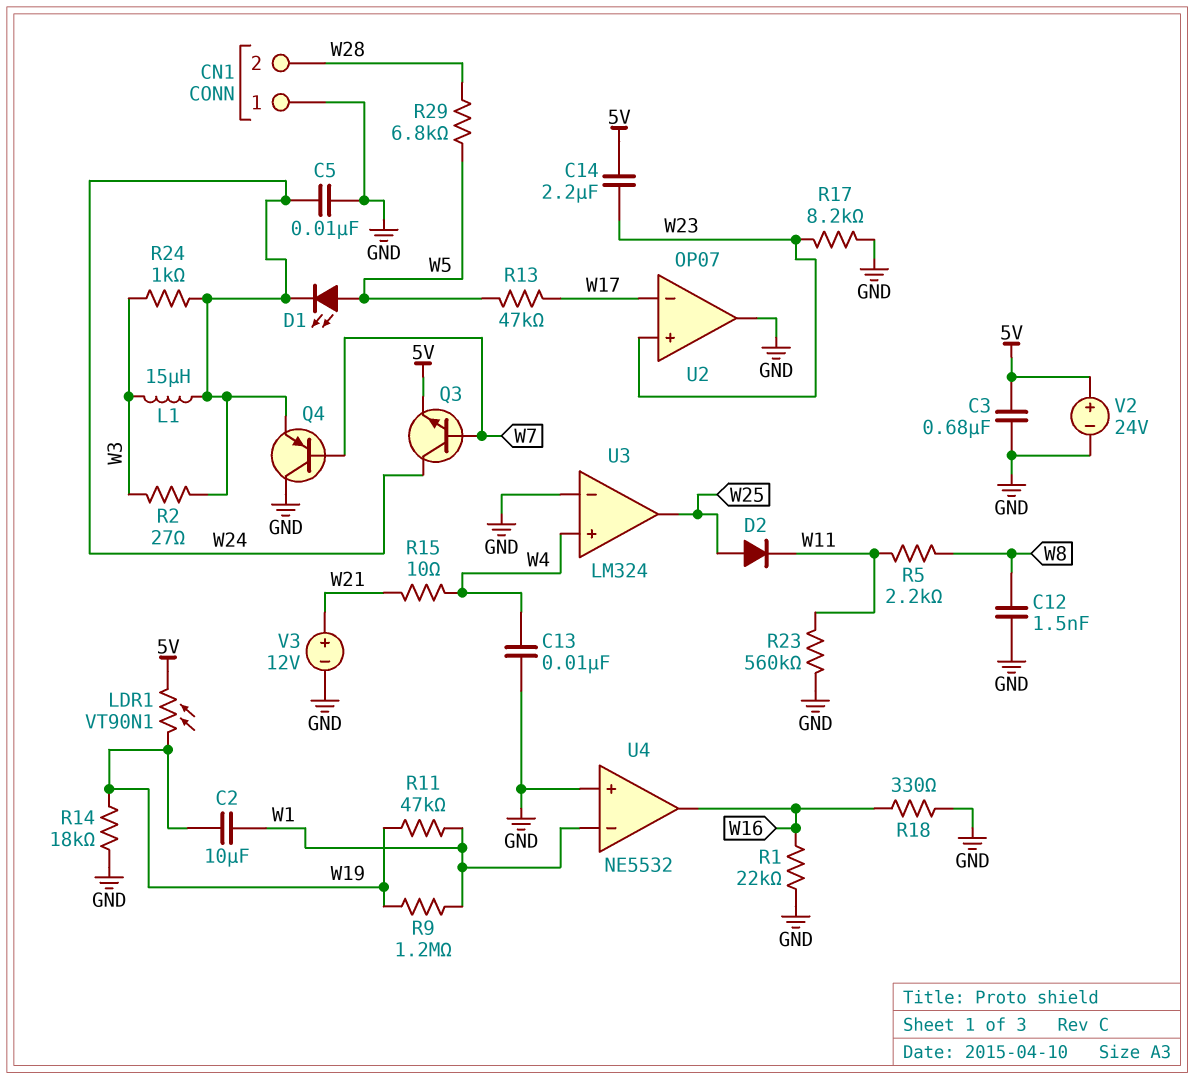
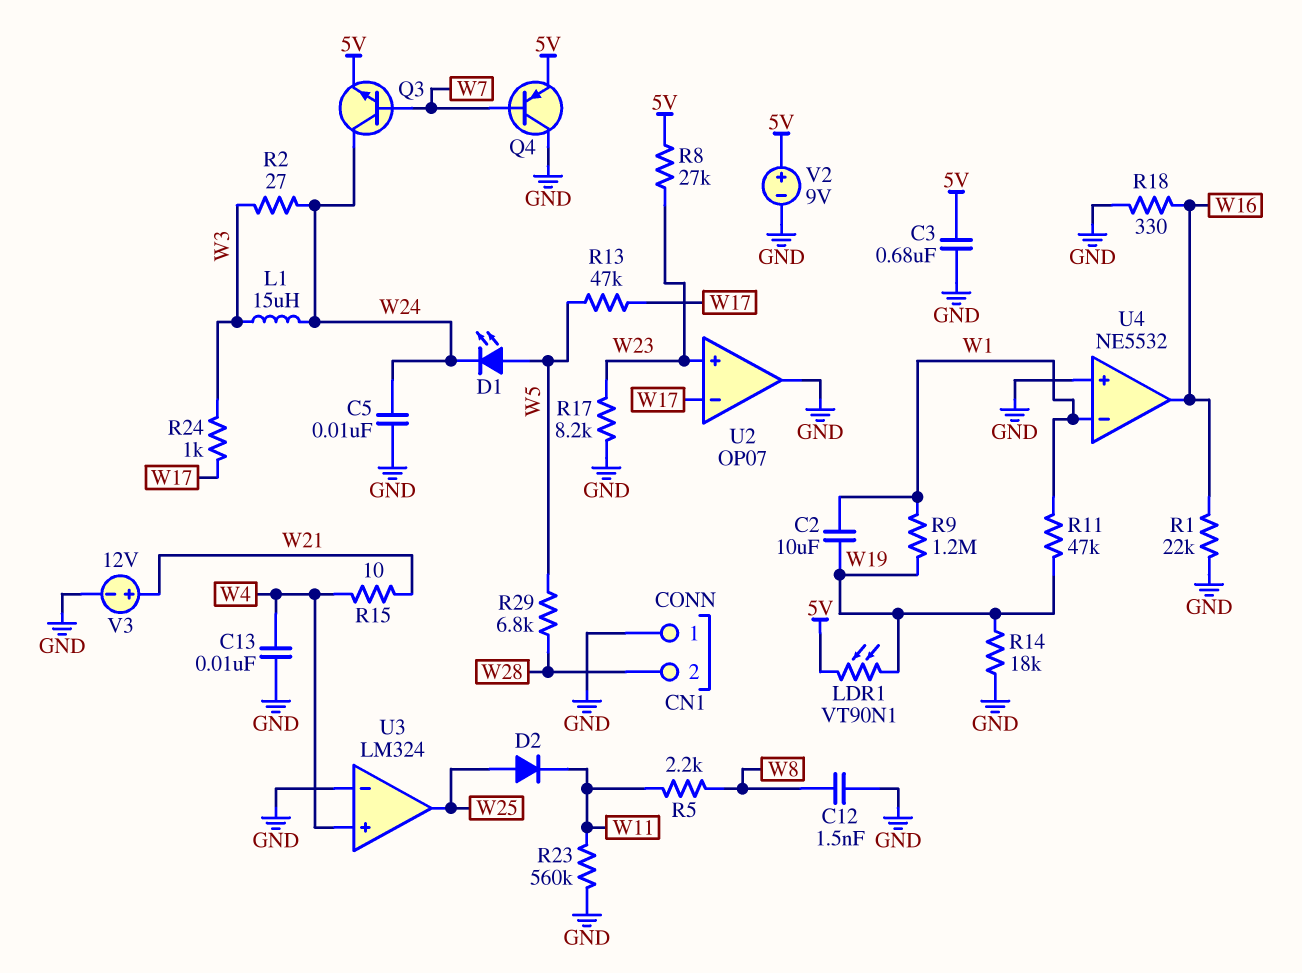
C14: 2.2uF (5V, W23) -> none
Q4: PNP (B W7, C GND, E W24) -> PNP (B W7, C GND, E 5V)
R8: none -> 27k (5V, W23)
R24: 1k (W3, W24) -> 1k (W3, W17)
V2: 24V (plus 5V, minus GND) -> 9V (plus 5V, minus GND)

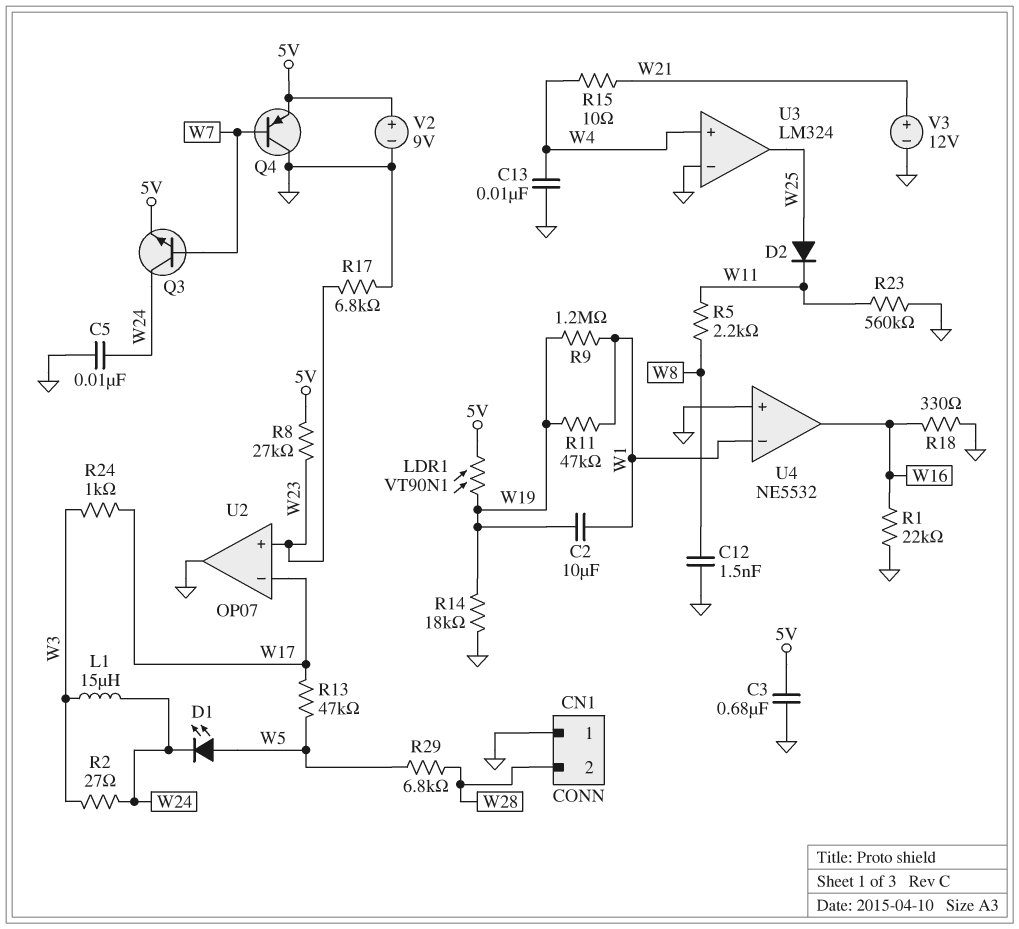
R17: 8.2k (GND, W23) -> 6.8k (GND, W23)

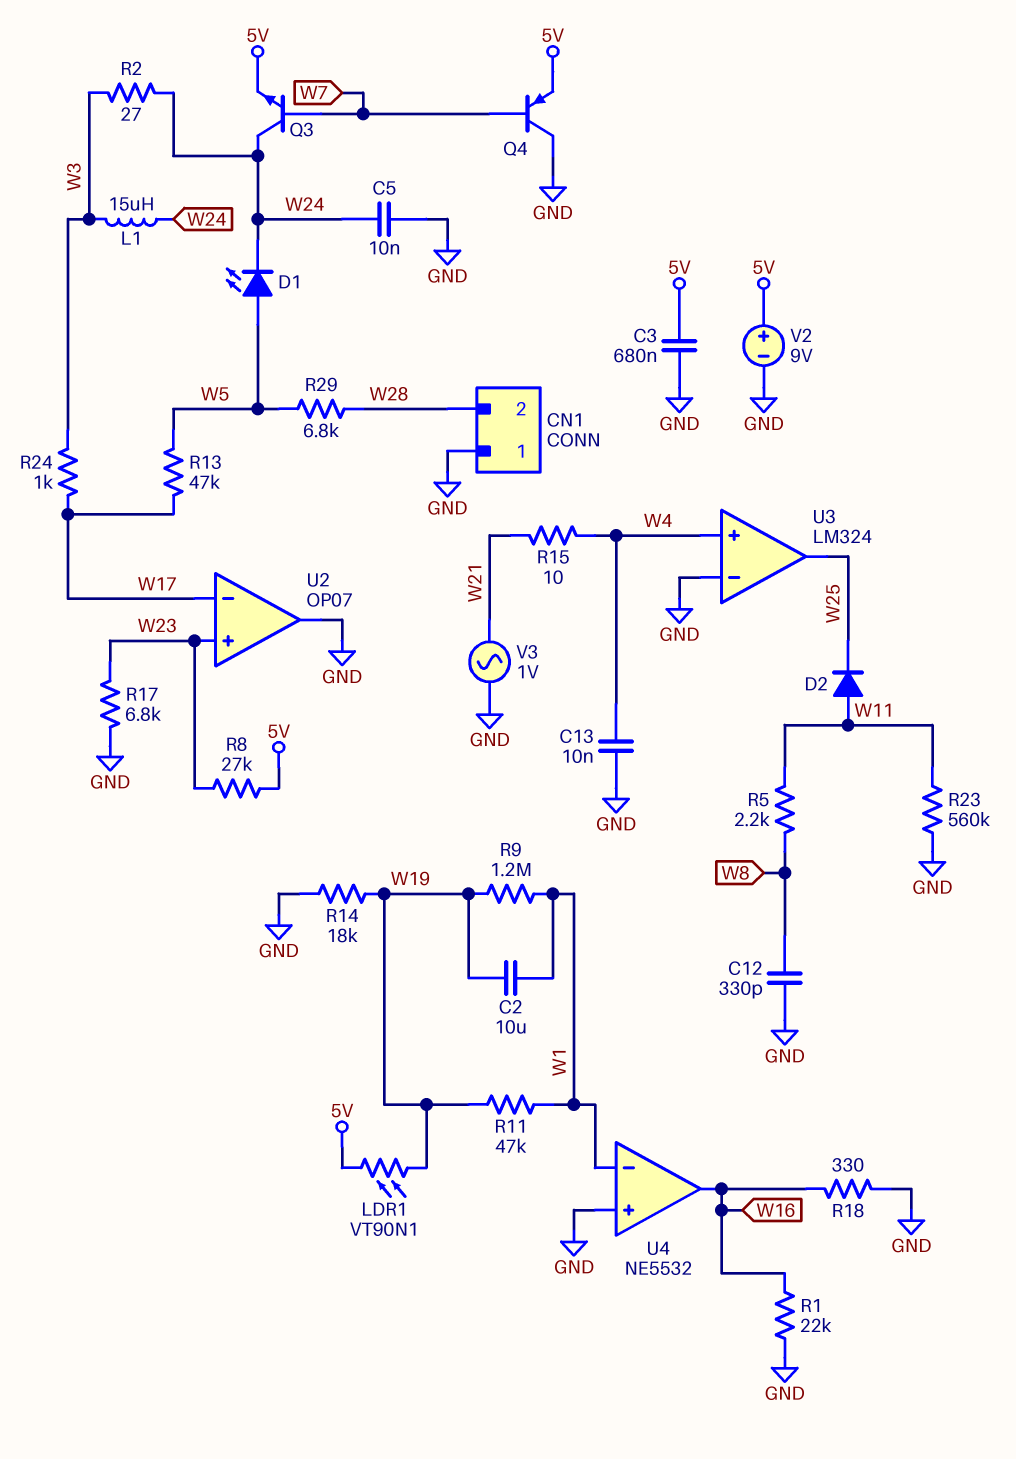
C12: 1.5nF (GND, W8) -> 330pF (GND, W8)
D2: diode (A W25, K W11) -> diode (A W11, K W25)
V3: 12V (plus W21, minus GND) -> AC 1V (GND, W21)

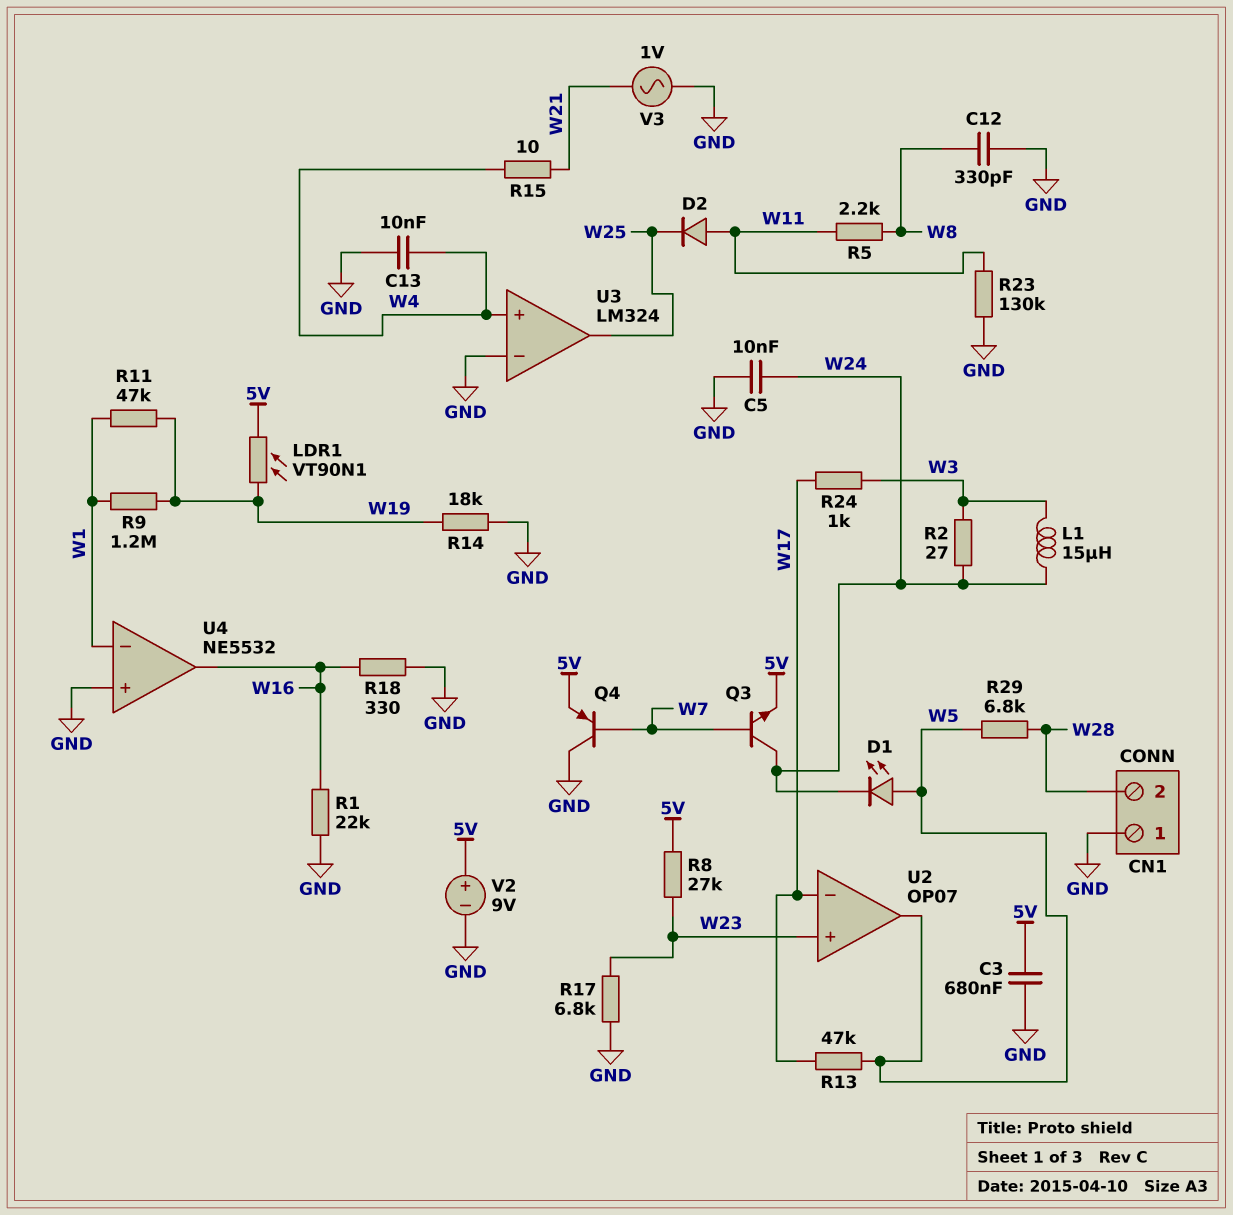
C2: 10uF (W1, W19) -> none
R23: 560k (GND, W11) -> 130k (GND, W11)
U2 pin out: GND -> W5

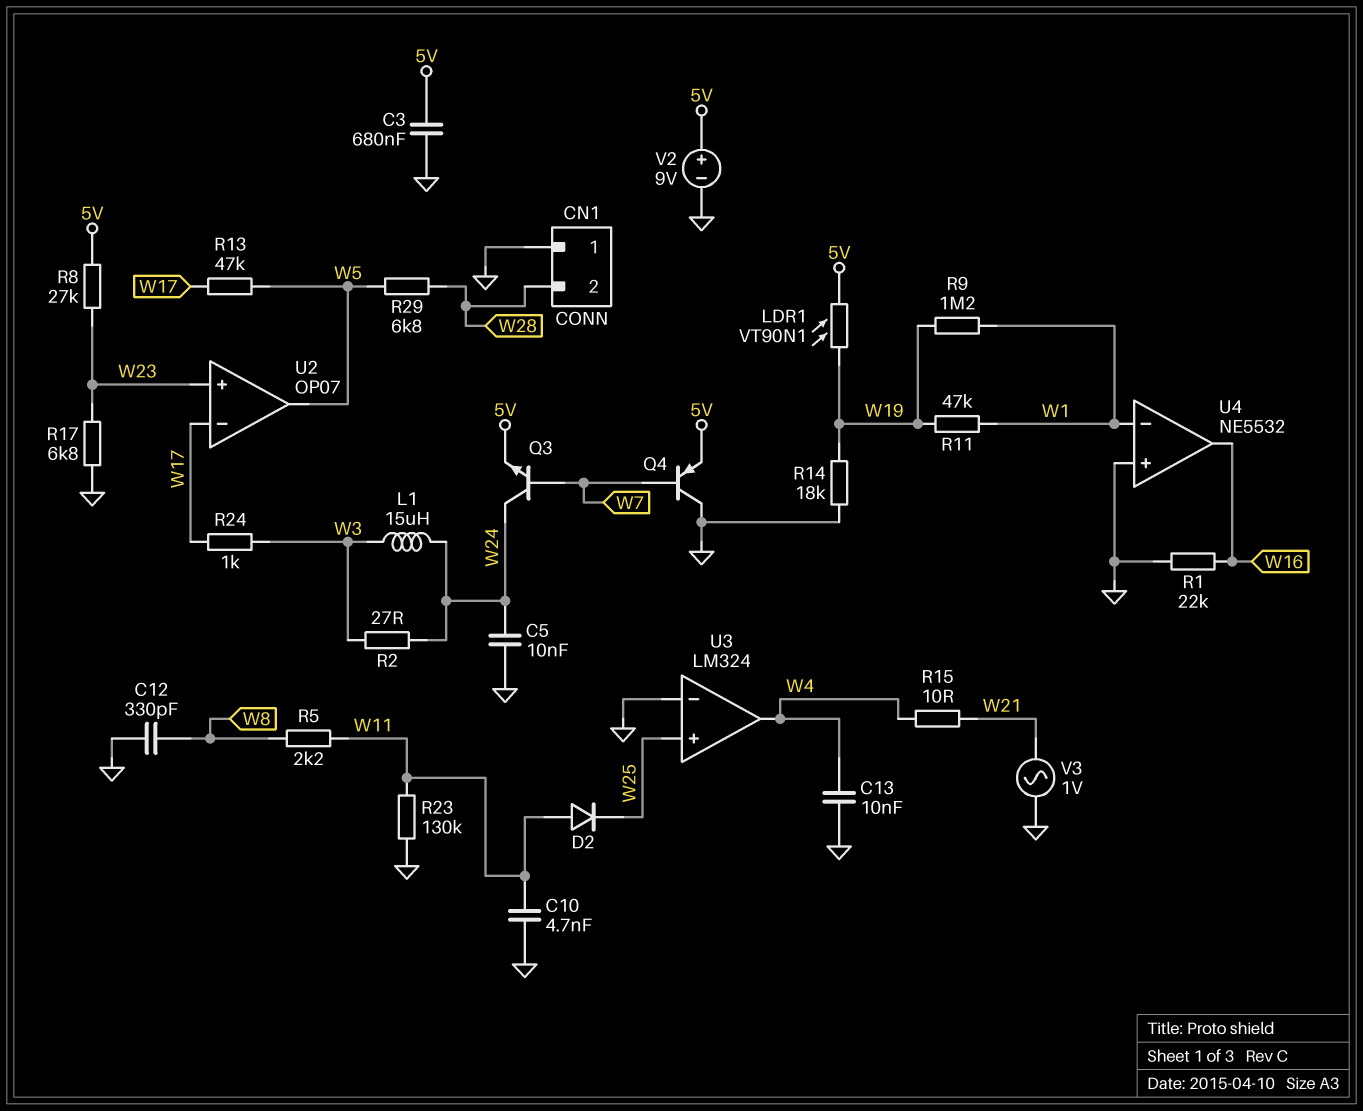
C10: none -> 4.7nF (GND, W11)
D1: LED (A W5, K W24) -> none
R18: 330 (GND, W16) -> none
U3 pin in+: W4 -> W25
U3 pin out: W25 -> W4

